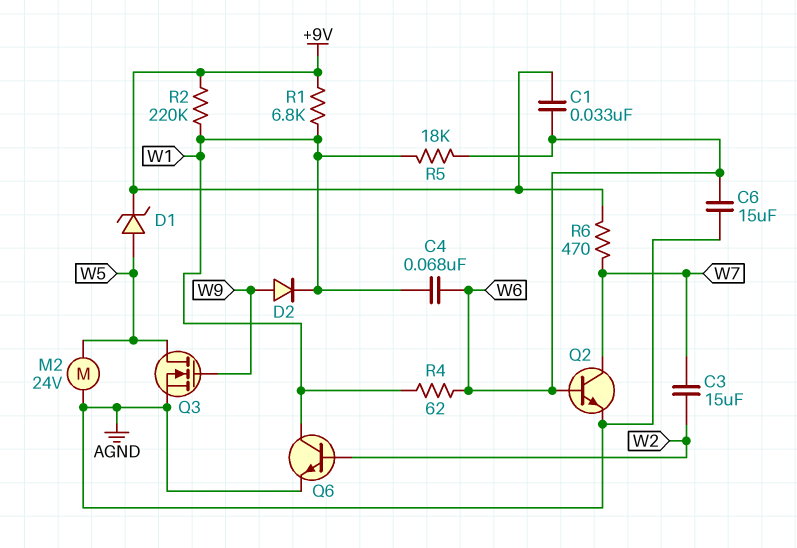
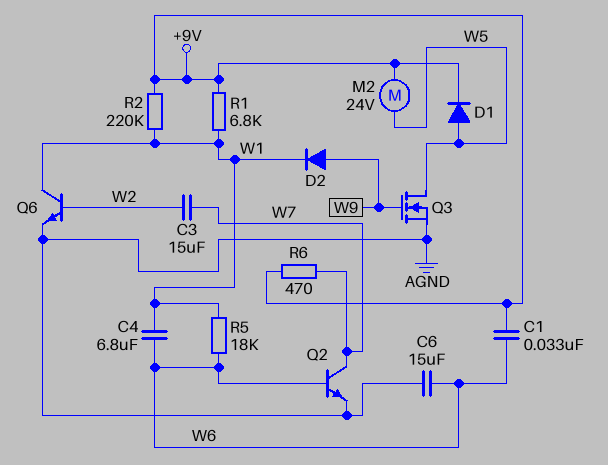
C4: 68nF (W1, W6) -> 6.8uF (W1, W6)
D1: zener (A W5, K +9V) -> diode (A W5, K +9V)
M2: motor 24V (AGND, W5) -> motor 24V (+9V, W5)
R4: 62 (W1, W6) -> none

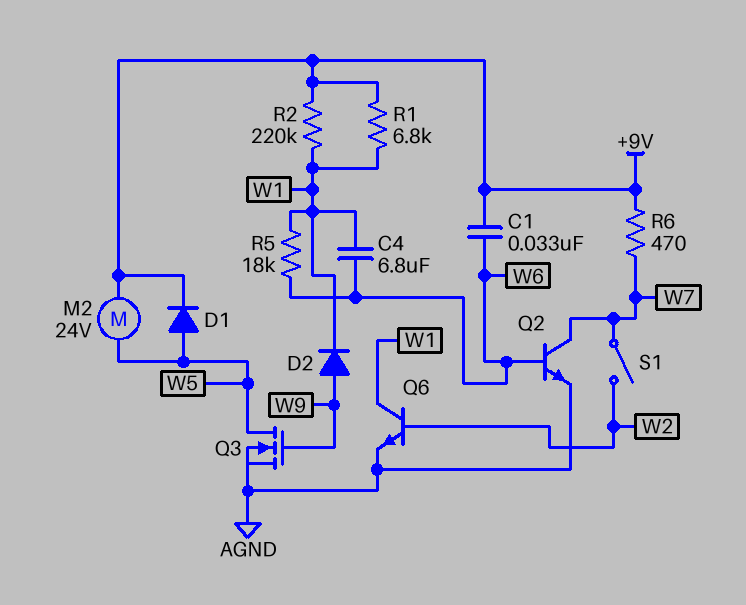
C3: 15uF (W2, W7) -> none
C6: 15uF (AGND, W6) -> none
S1: none -> switch (W2, W7)

